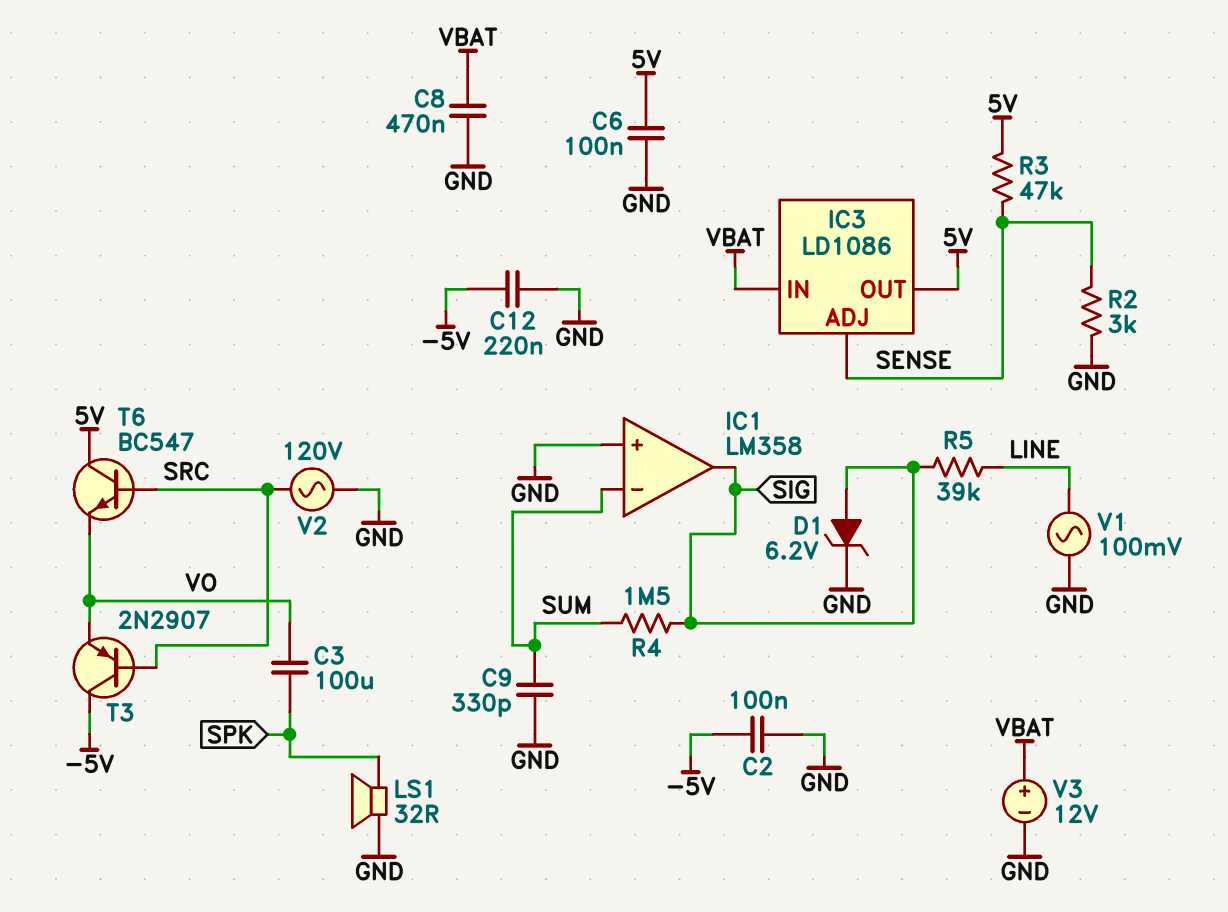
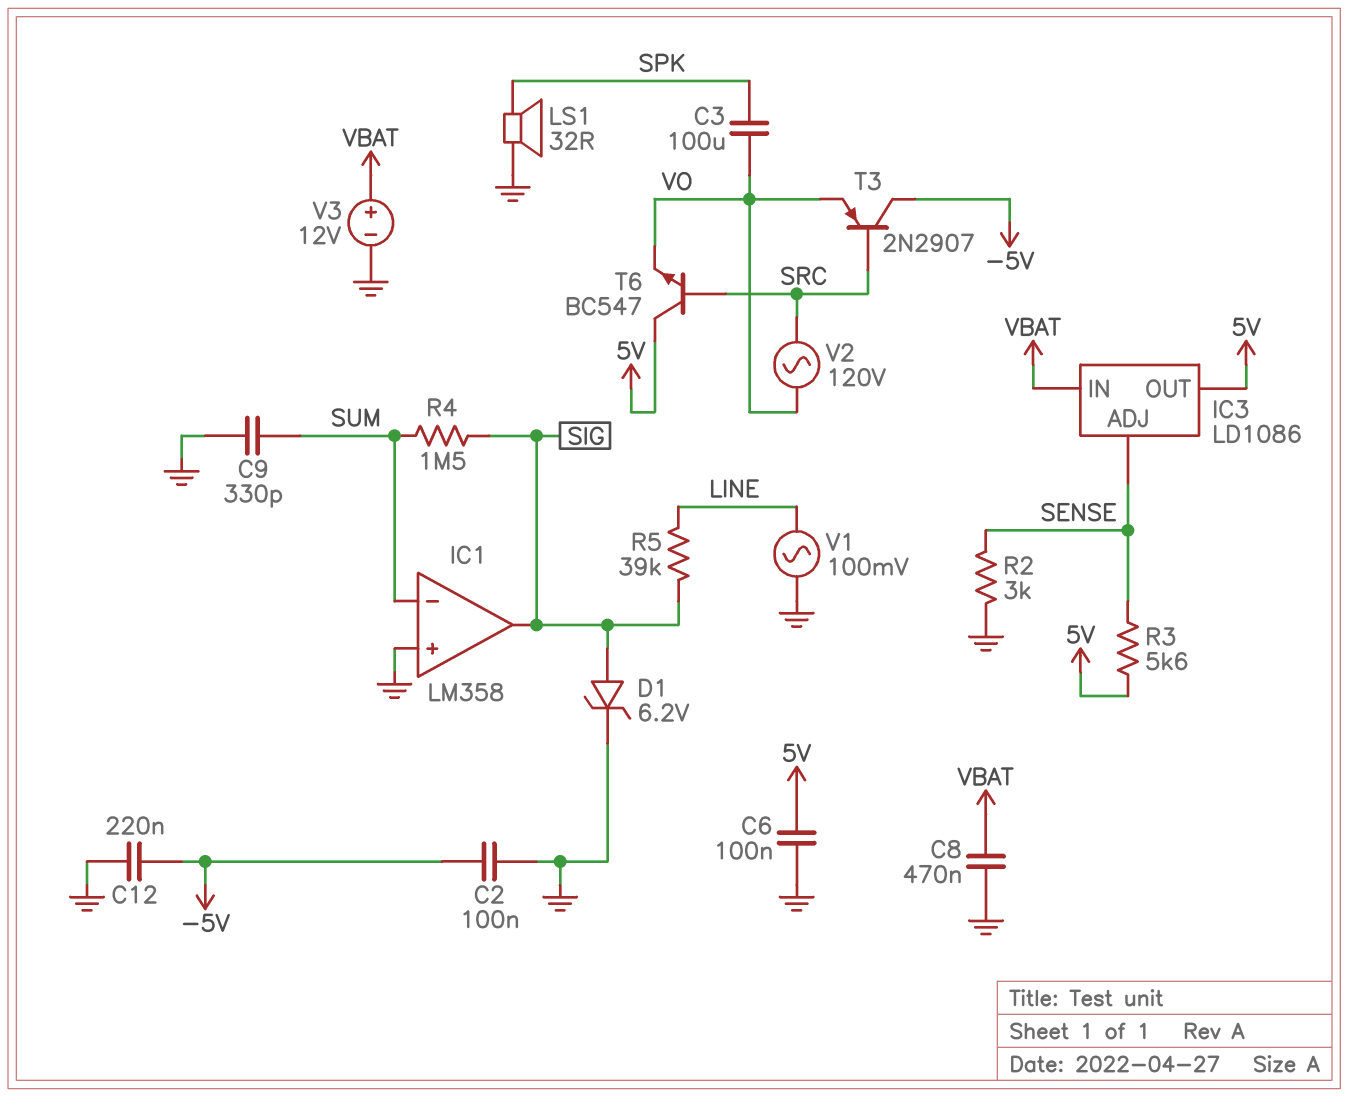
R3: 47k (5V, SENSE) -> 5.6k (5V, SENSE)
V2: AC 120V (GND, SRC) -> AC 120V (SRC, VO)

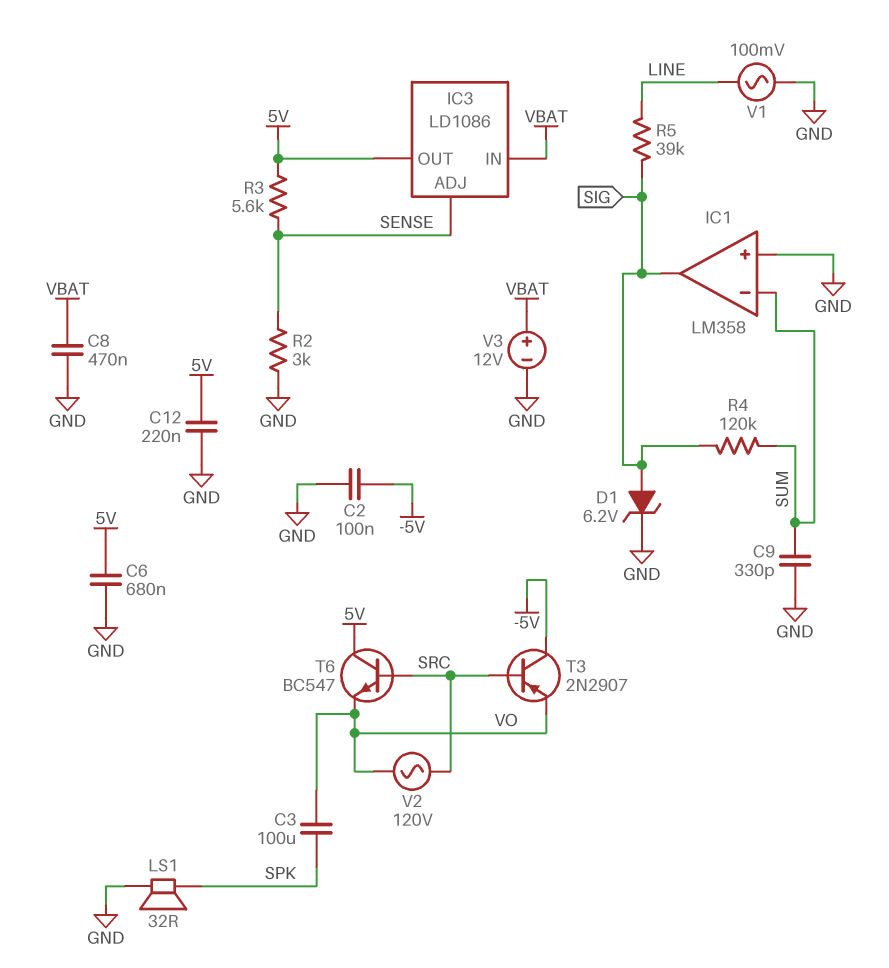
C6: 100nF (5V, GND) -> 680nF (5V, GND)
C12: 220nF (-5V, GND) -> 220nF (5V, GND)
R4: 1.5M (SIG, SUM) -> 120k (SIG, SUM)

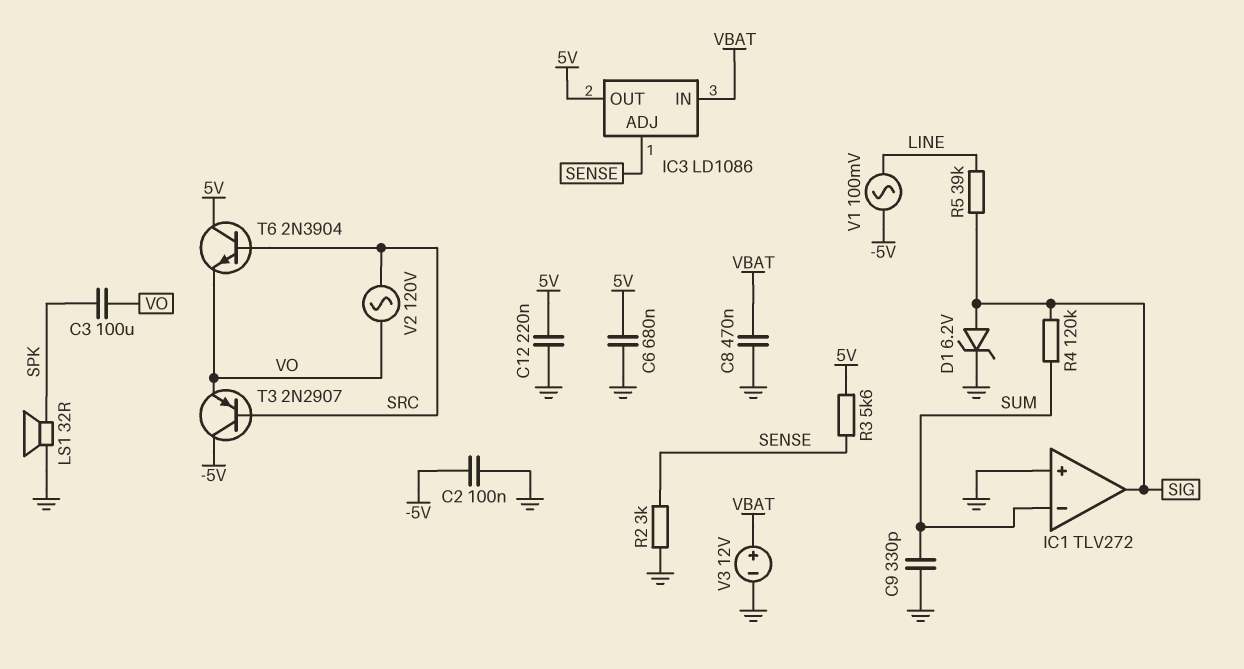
IC1: LM358 -> TLV272
T6: NPN BC547 (B SRC, C 5V, E VO) -> NPN 2N3904 (B SRC, C 5V, E VO)
V1: AC 100mV (GND, LINE) -> AC 100mV (-5V, LINE)

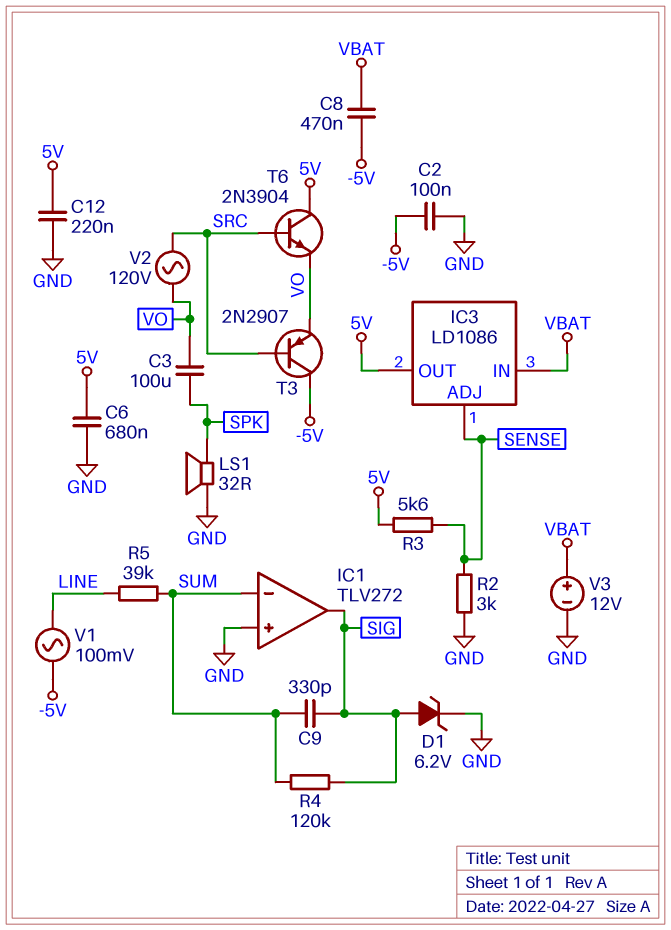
C8: 470nF (GND, VBAT) -> 470nF (-5V, VBAT)
C9: 330pF (GND, SUM) -> 330pF (SIG, SUM)
R5: 39k (LINE, SIG) -> 39k (LINE, SUM)

